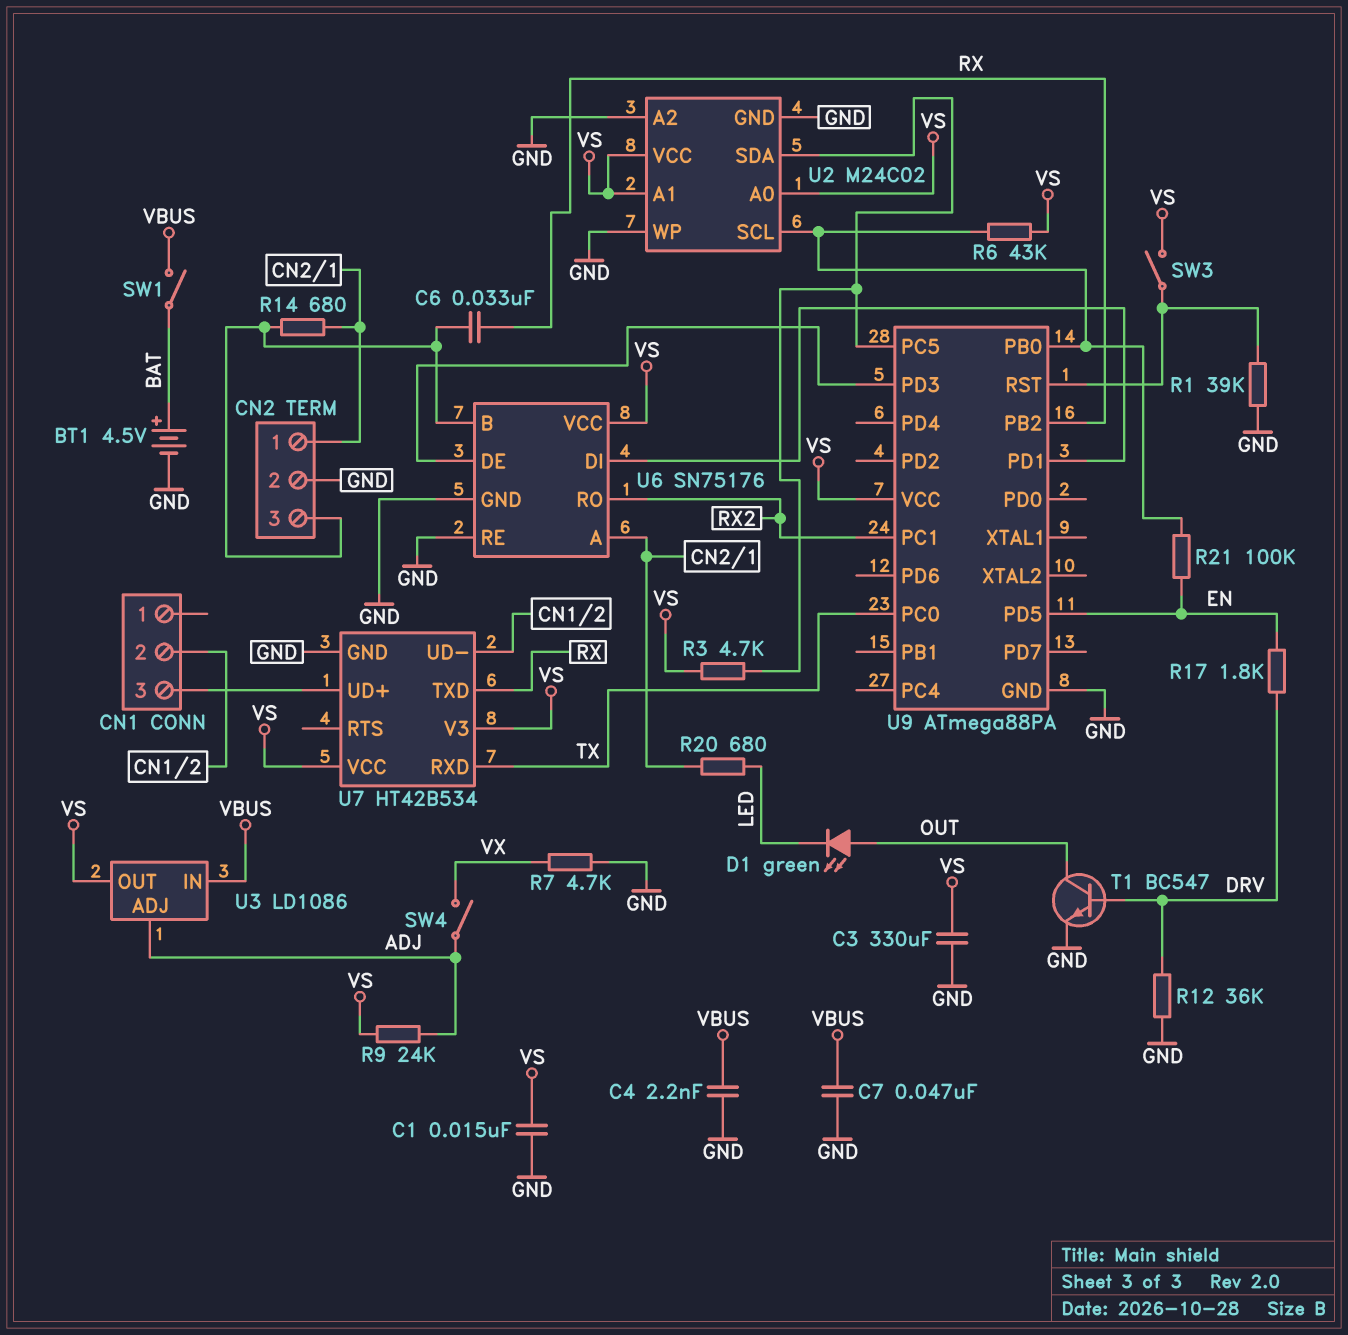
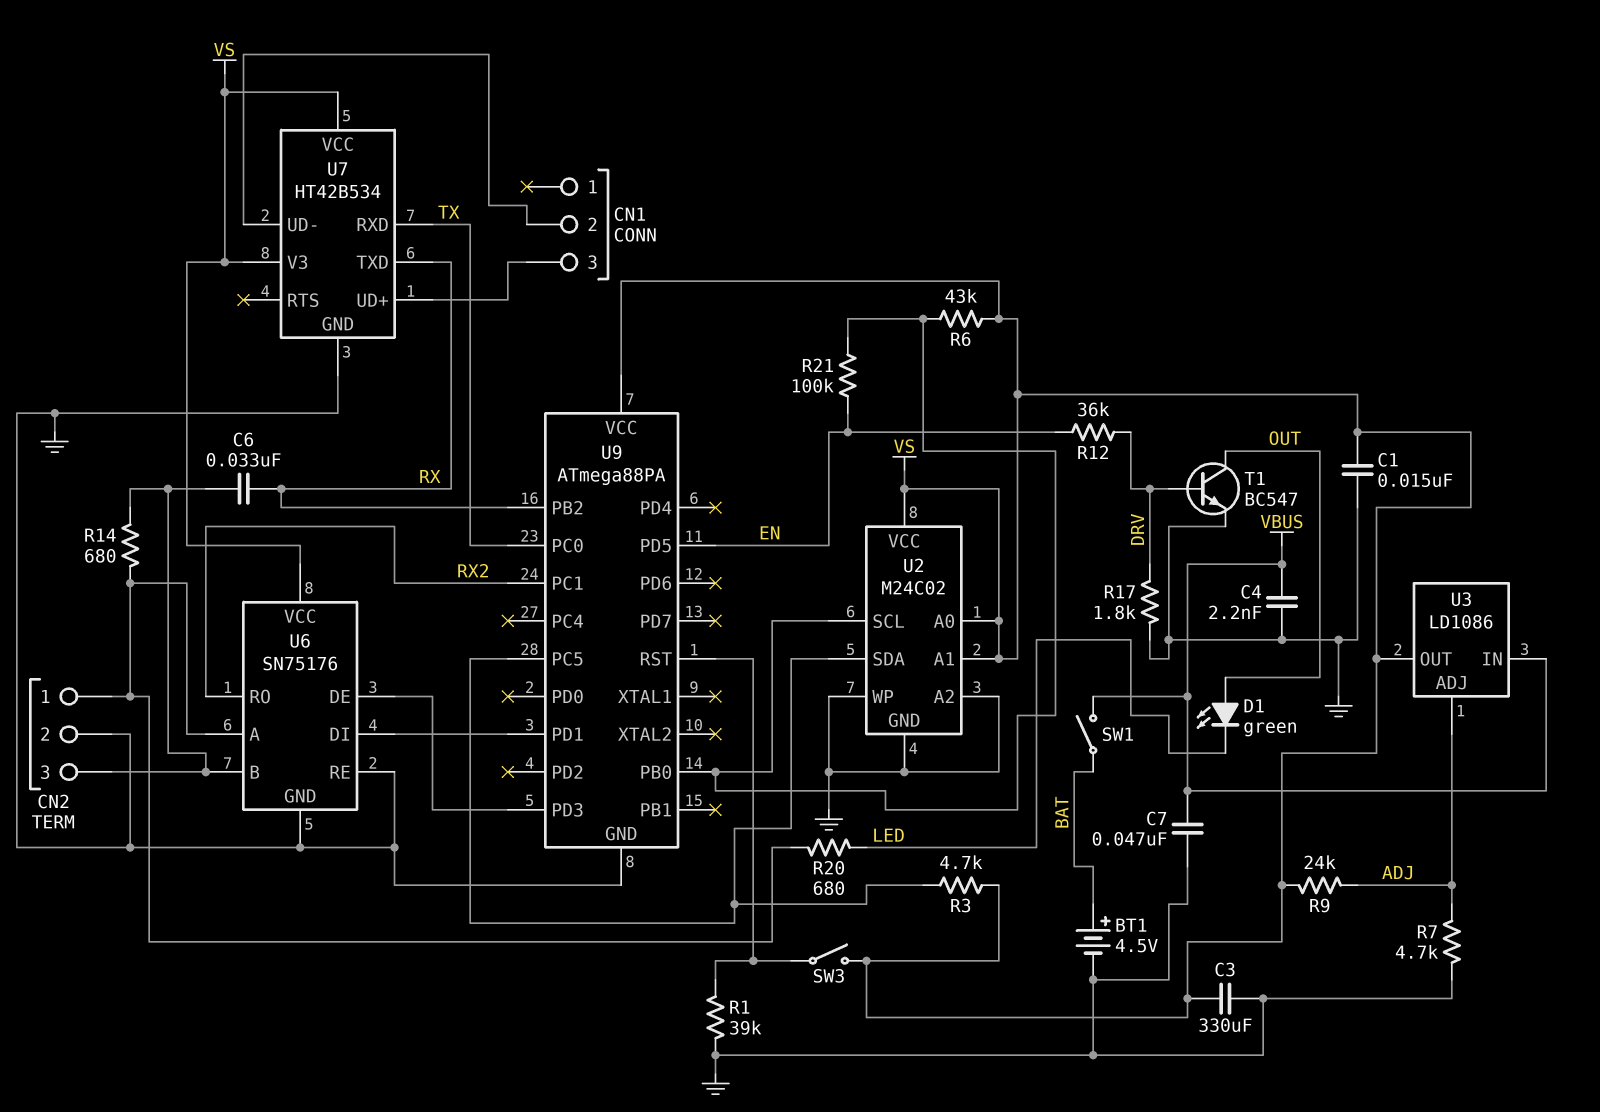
R7: 4.7k (GND, VX) -> 4.7k (ADJ, GND)
R12: 36k (DRV, GND) -> 36k (DRV, EN)
R17: 1.8k (DRV, EN) -> 1.8k (DRV, GND)
SW4: switch (ADJ, VX) -> none

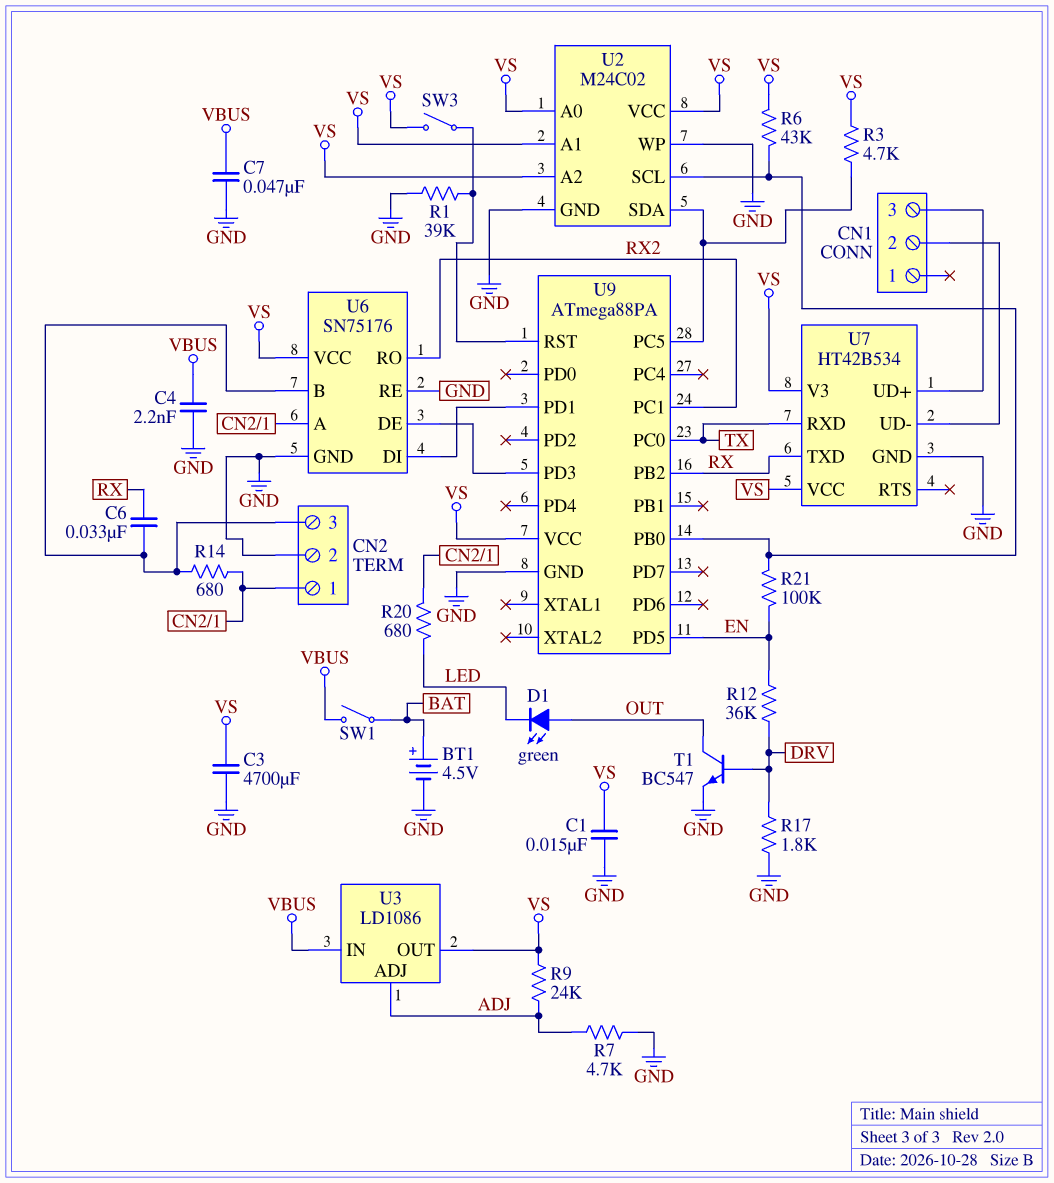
C3: 330uF (GND, VS) -> 4700uF (GND, VS)
U2 pin A2: GND -> VS

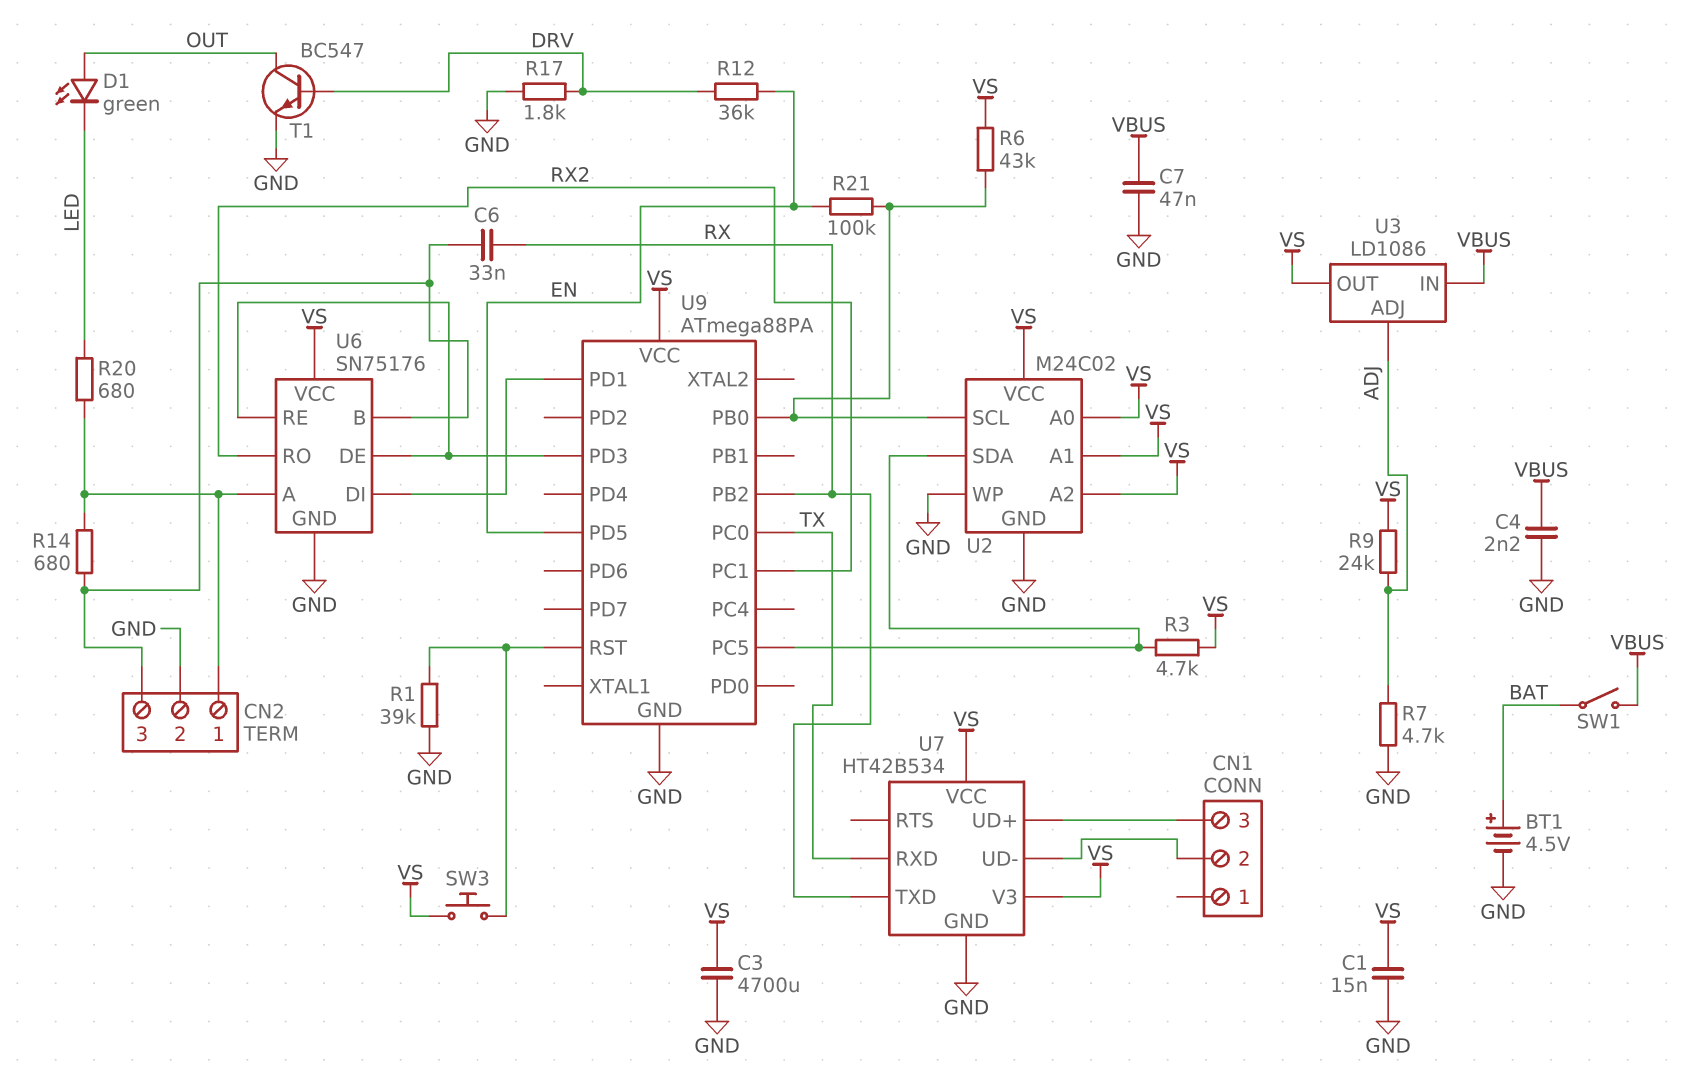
SW3: switch (U9/RST, VS) -> button (U9/RST, VS)
U6 pin RE: GND -> U6/DE

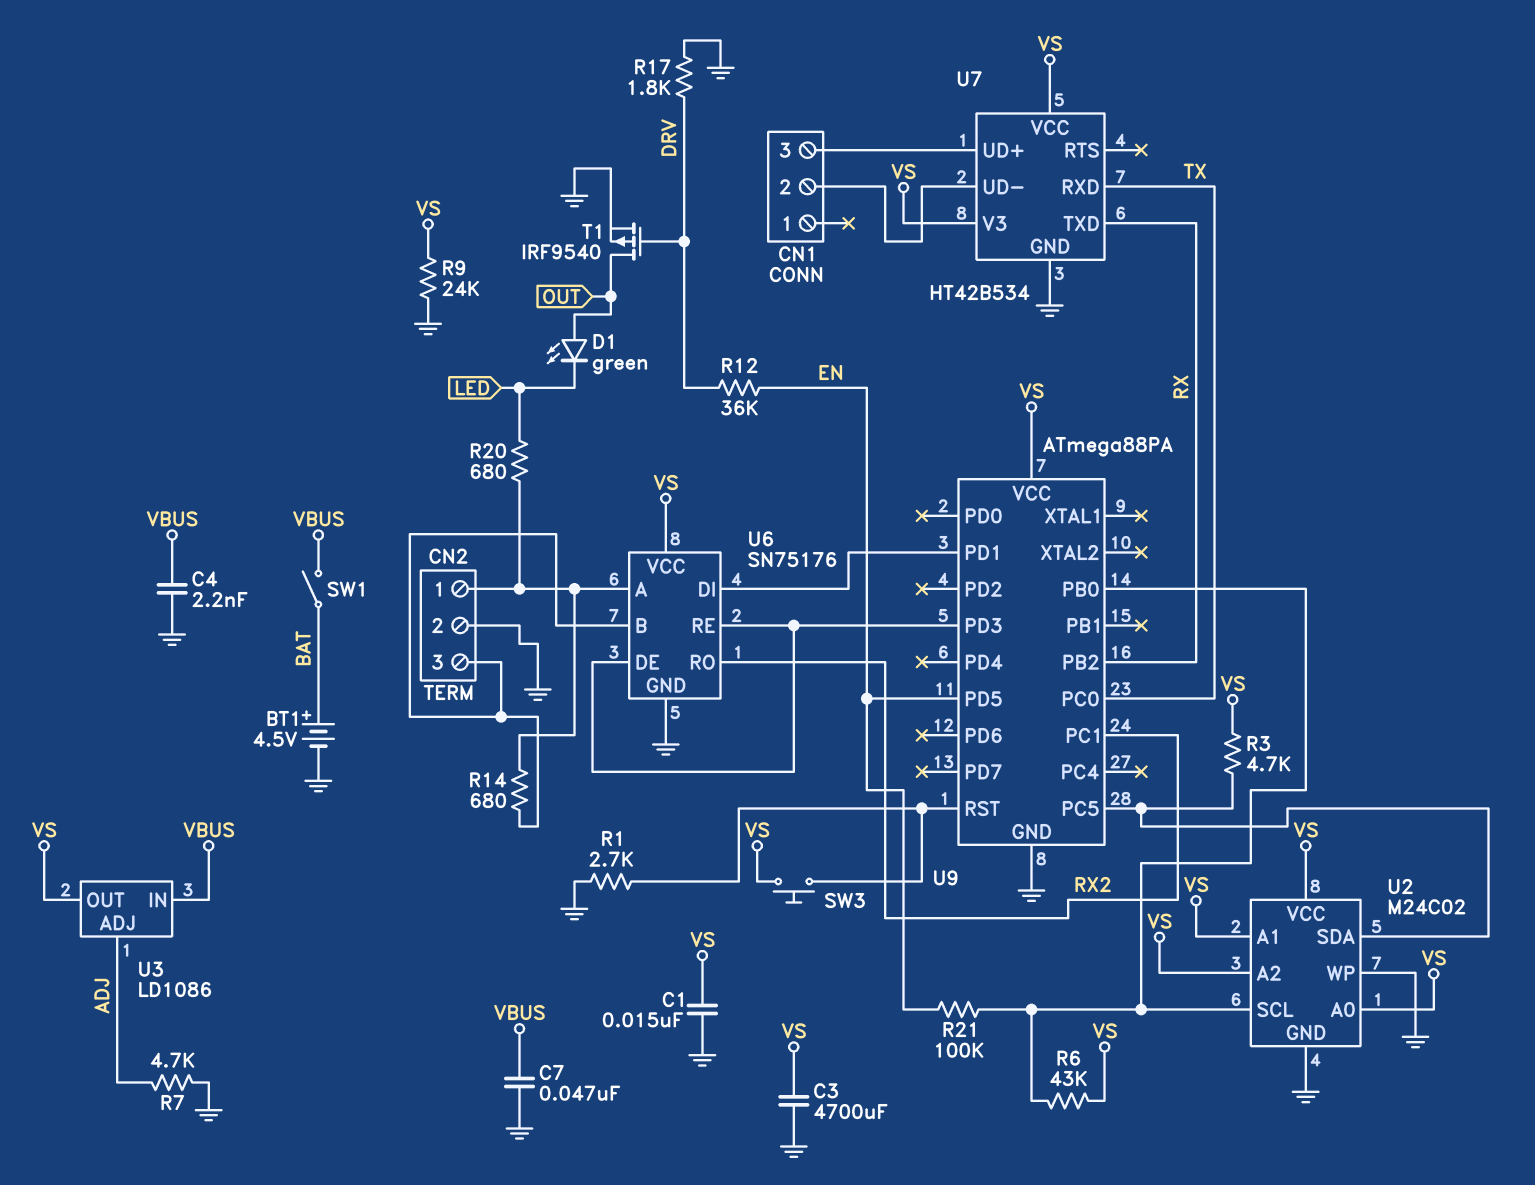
C6: 33nF (CN2/3, RX) -> none
R1: 39k (GND, U9/RST) -> 2.7k (GND, U9/RST)
R9: 24k (ADJ, VS) -> 24k (GND, VS)
T1: NPN BC547 (B DRV, C OUT, E GND) -> PMOS IRF9540 (G DRV, D OUT, S GND)

